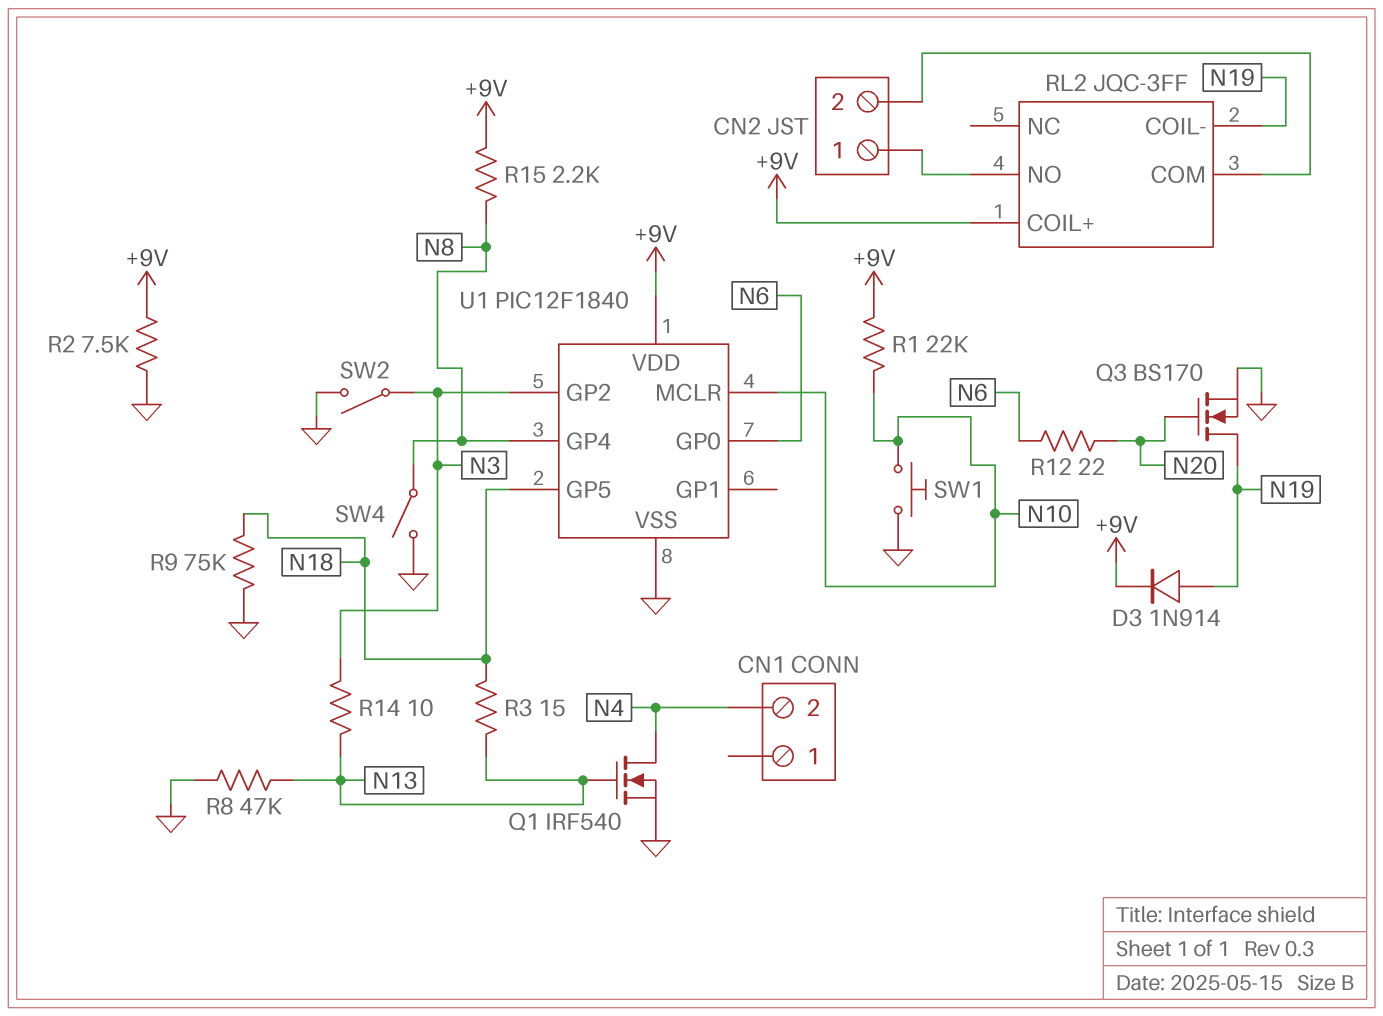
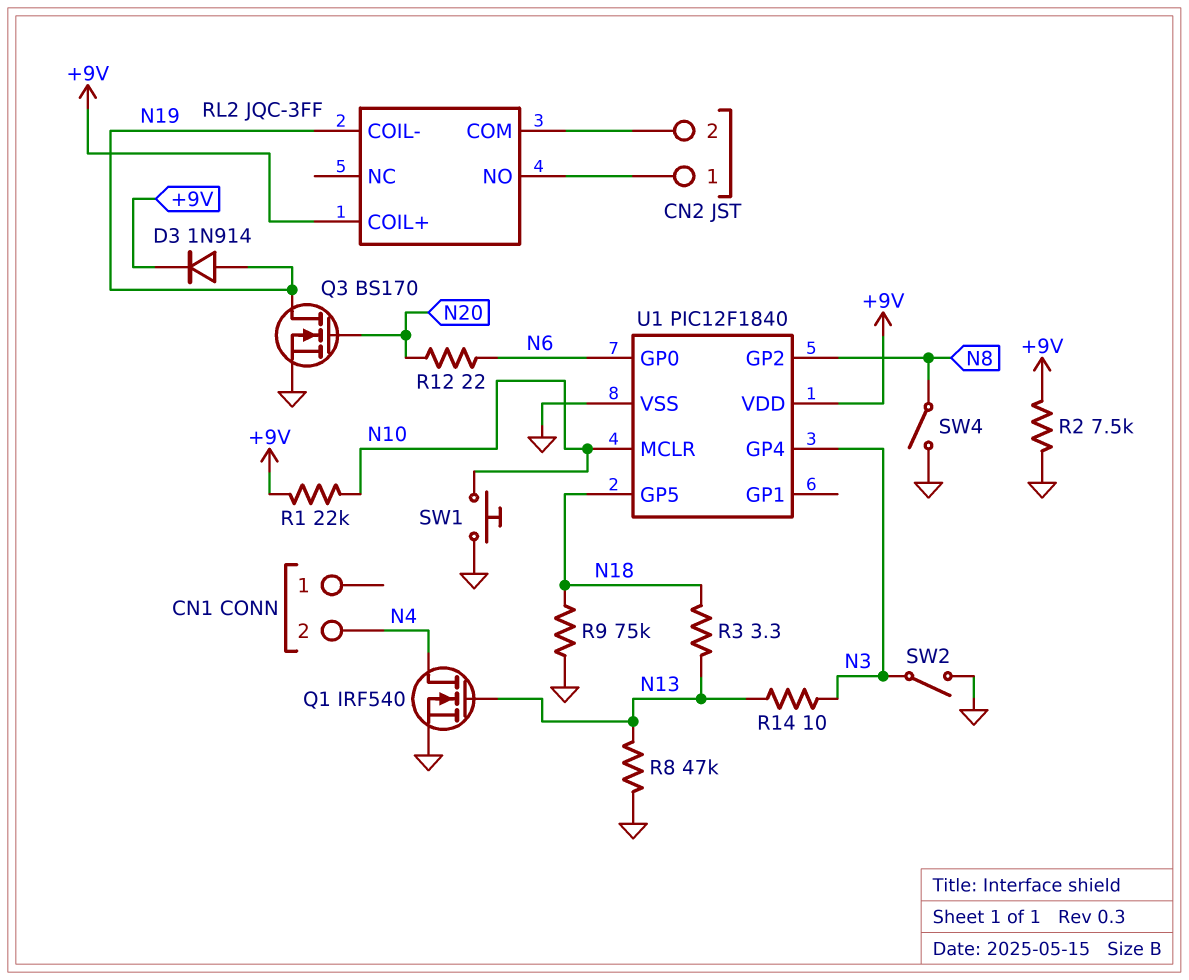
R3: 15 (N13, N18) -> 3.3 (N13, N18)
R15: 2.2k (+9V, N8) -> none
U1 pin GP2: N3 -> N8
U1 pin GP4: N8 -> N3

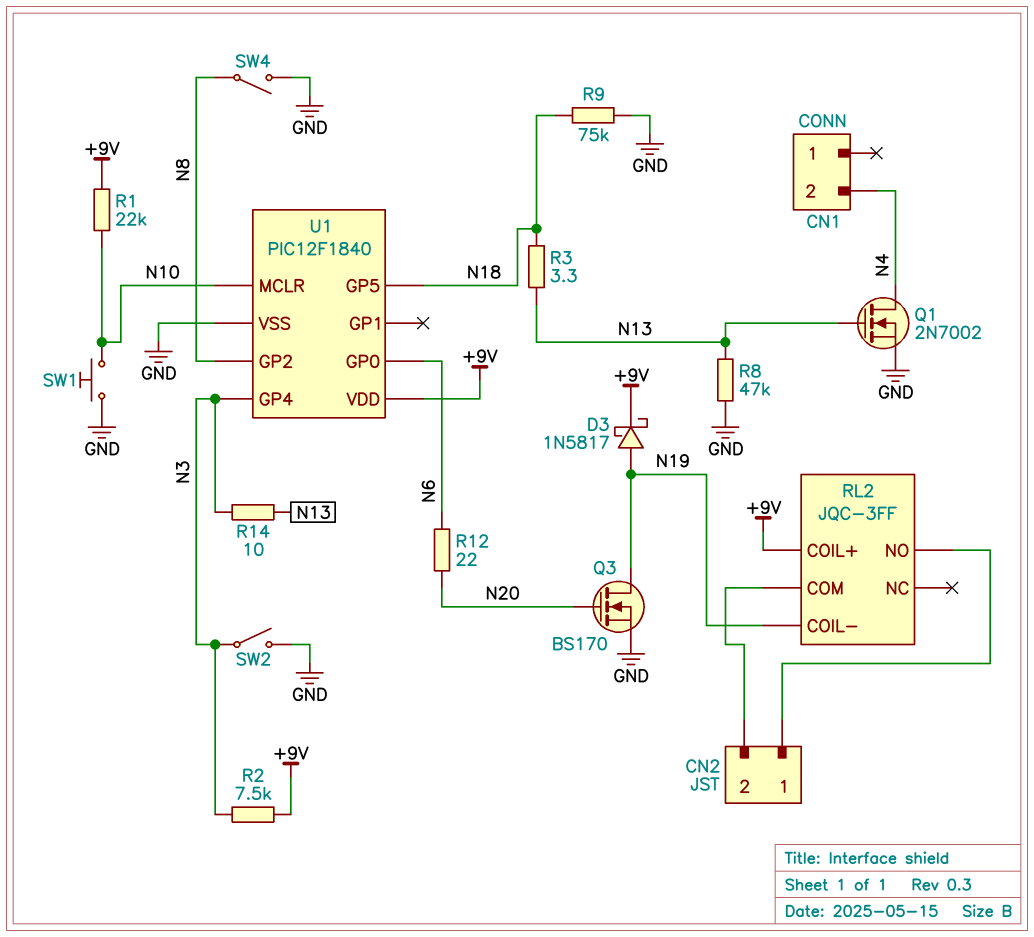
D3: diode 1N914 (A N19, K +9V) -> schottky 1N5817 (A N19, K +9V)
Q1: NMOS IRF540 (G N13, D N4, S GND) -> NMOS 2N7002 (G N13, D N4, S GND)
R2: 7.5k (+9V, GND) -> 7.5k (+9V, N3)

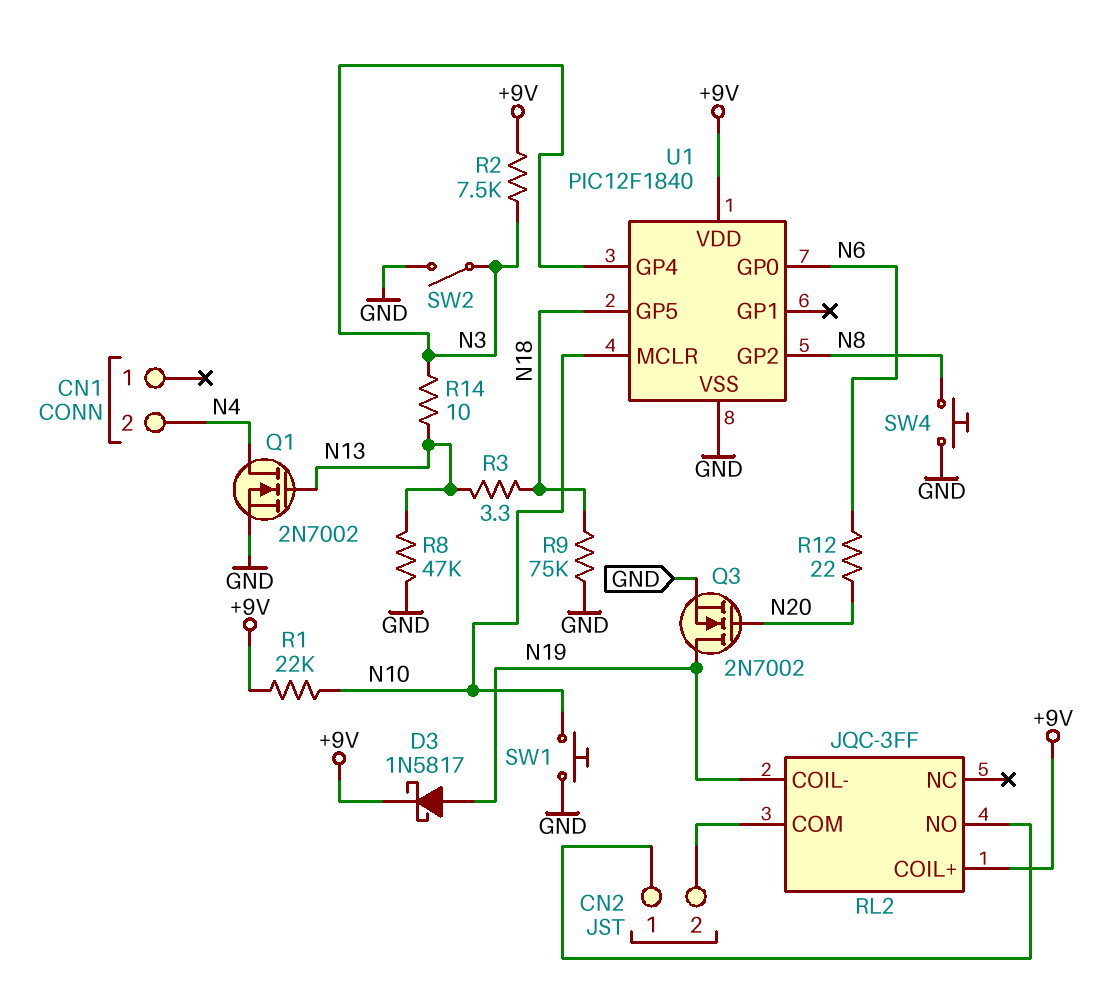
Q3: NMOS BS170 (G N20, D N19, S GND) -> NMOS 2N7002 (G N20, D N19, S GND)
SW4: switch (GND, N8) -> button (GND, N8)

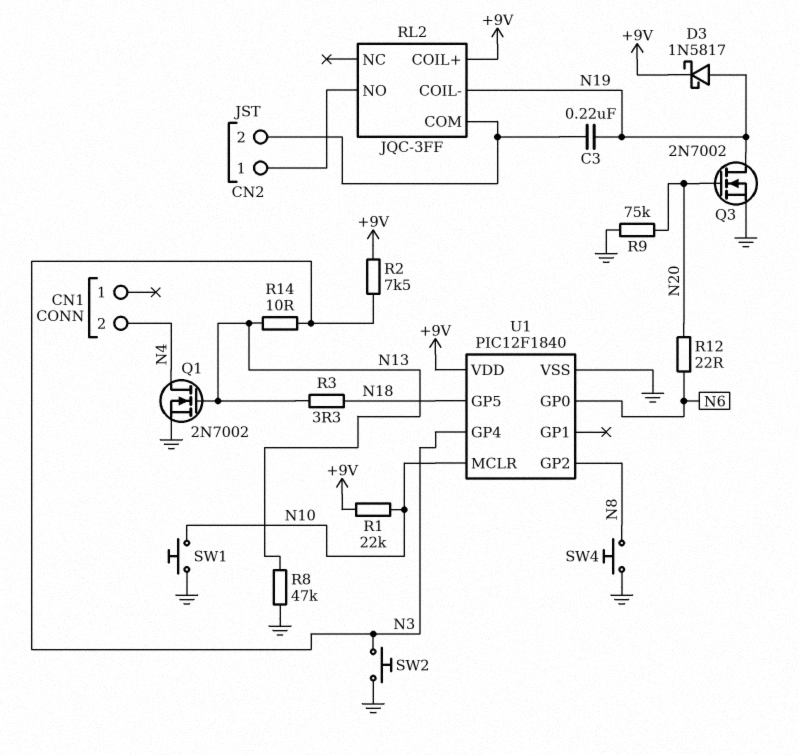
C3: none -> 220nF (CN2/2, N19)
R9: 75k (GND, N18) -> 75k (GND, N20)
SW2: switch (GND, N3) -> button (GND, N3)

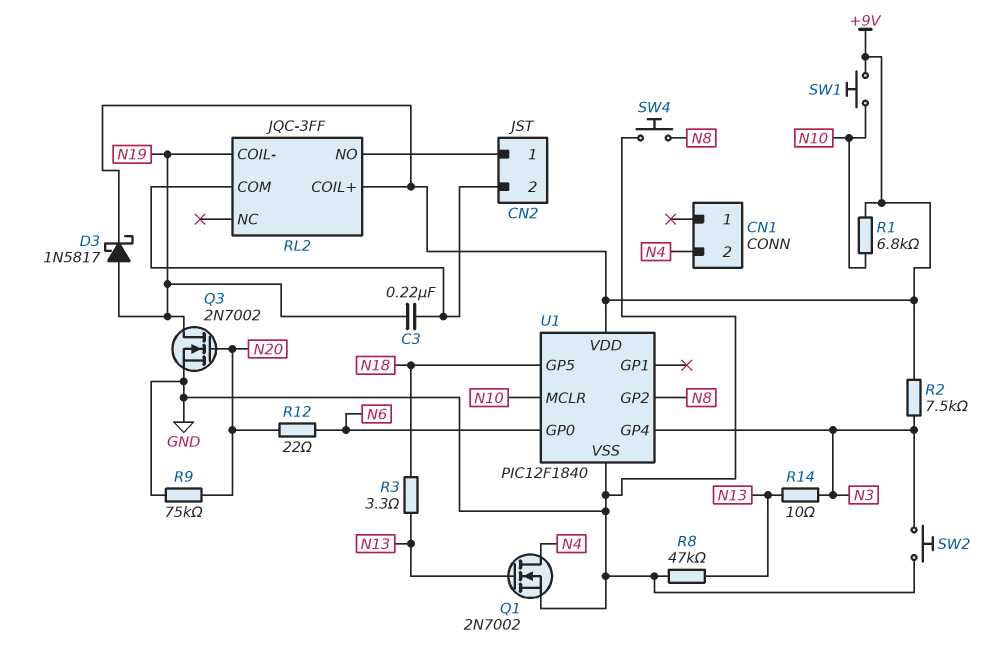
R1: 22k (+9V, N10) -> 6.8k (+9V, N10)
SW1: button (GND, N10) -> button (+9V, N10)

